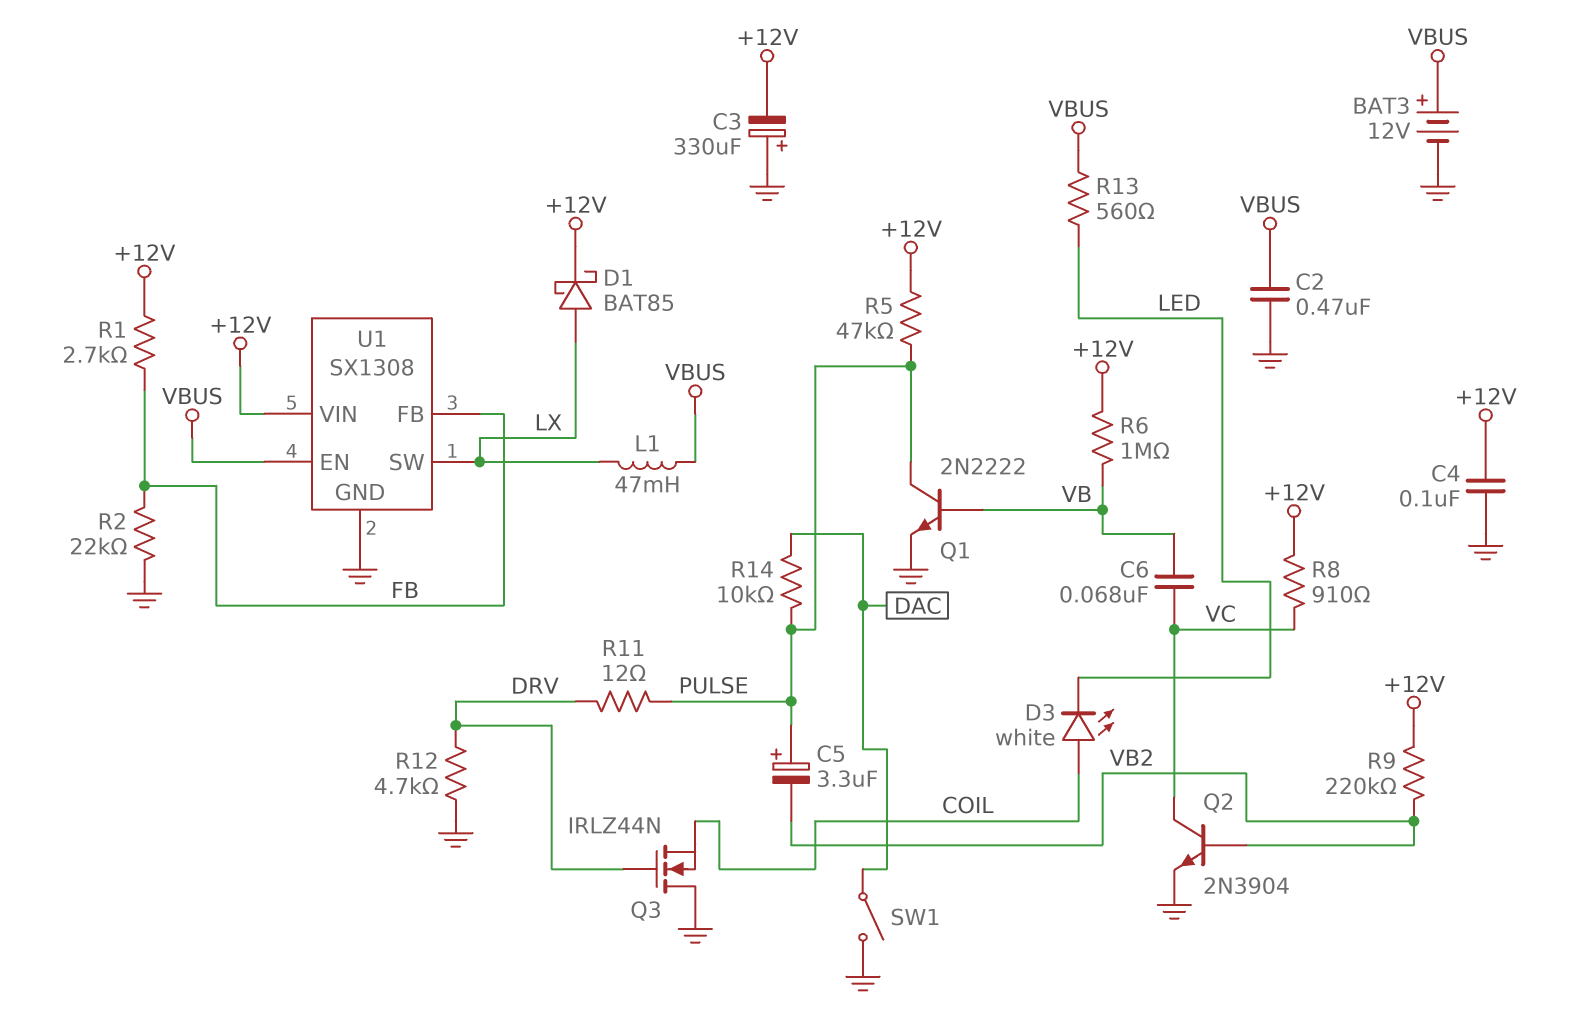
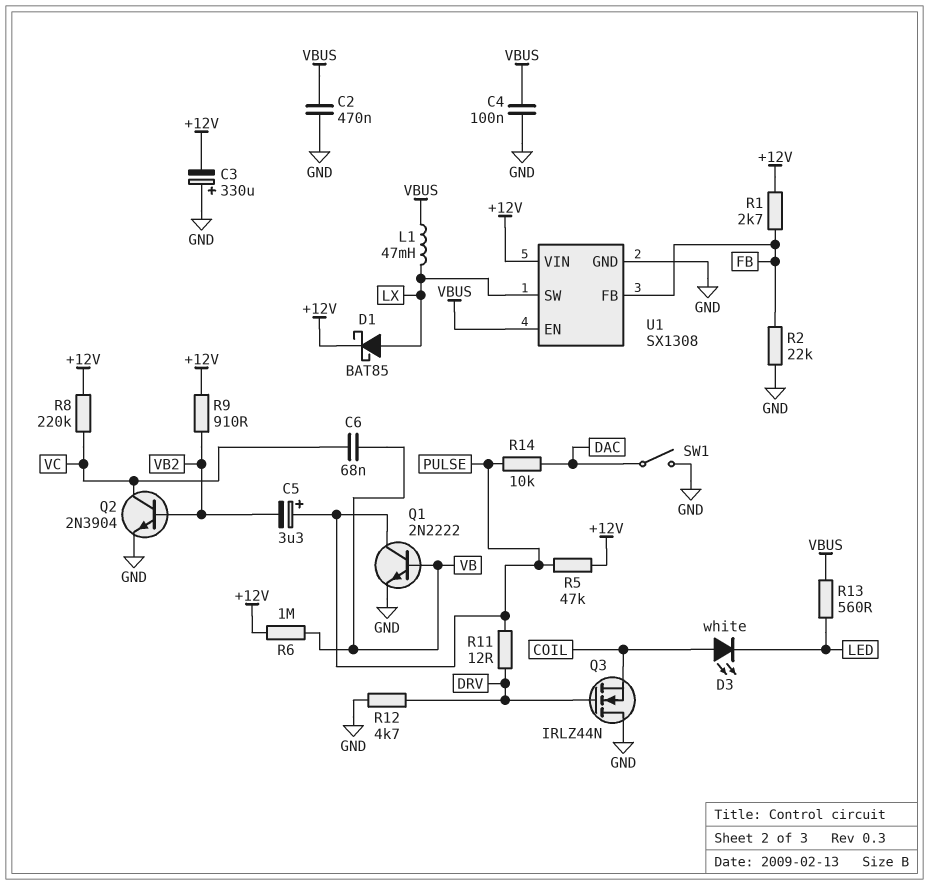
BAT3: 12V (plus VBUS, minus GND) -> none
C4: 100nF (+12V, GND) -> 100nF (GND, VBUS)
R8: 910 (+12V, VC) -> 220k (+12V, VC)
R9: 220k (+12V, VB2) -> 910 (+12V, VB2)

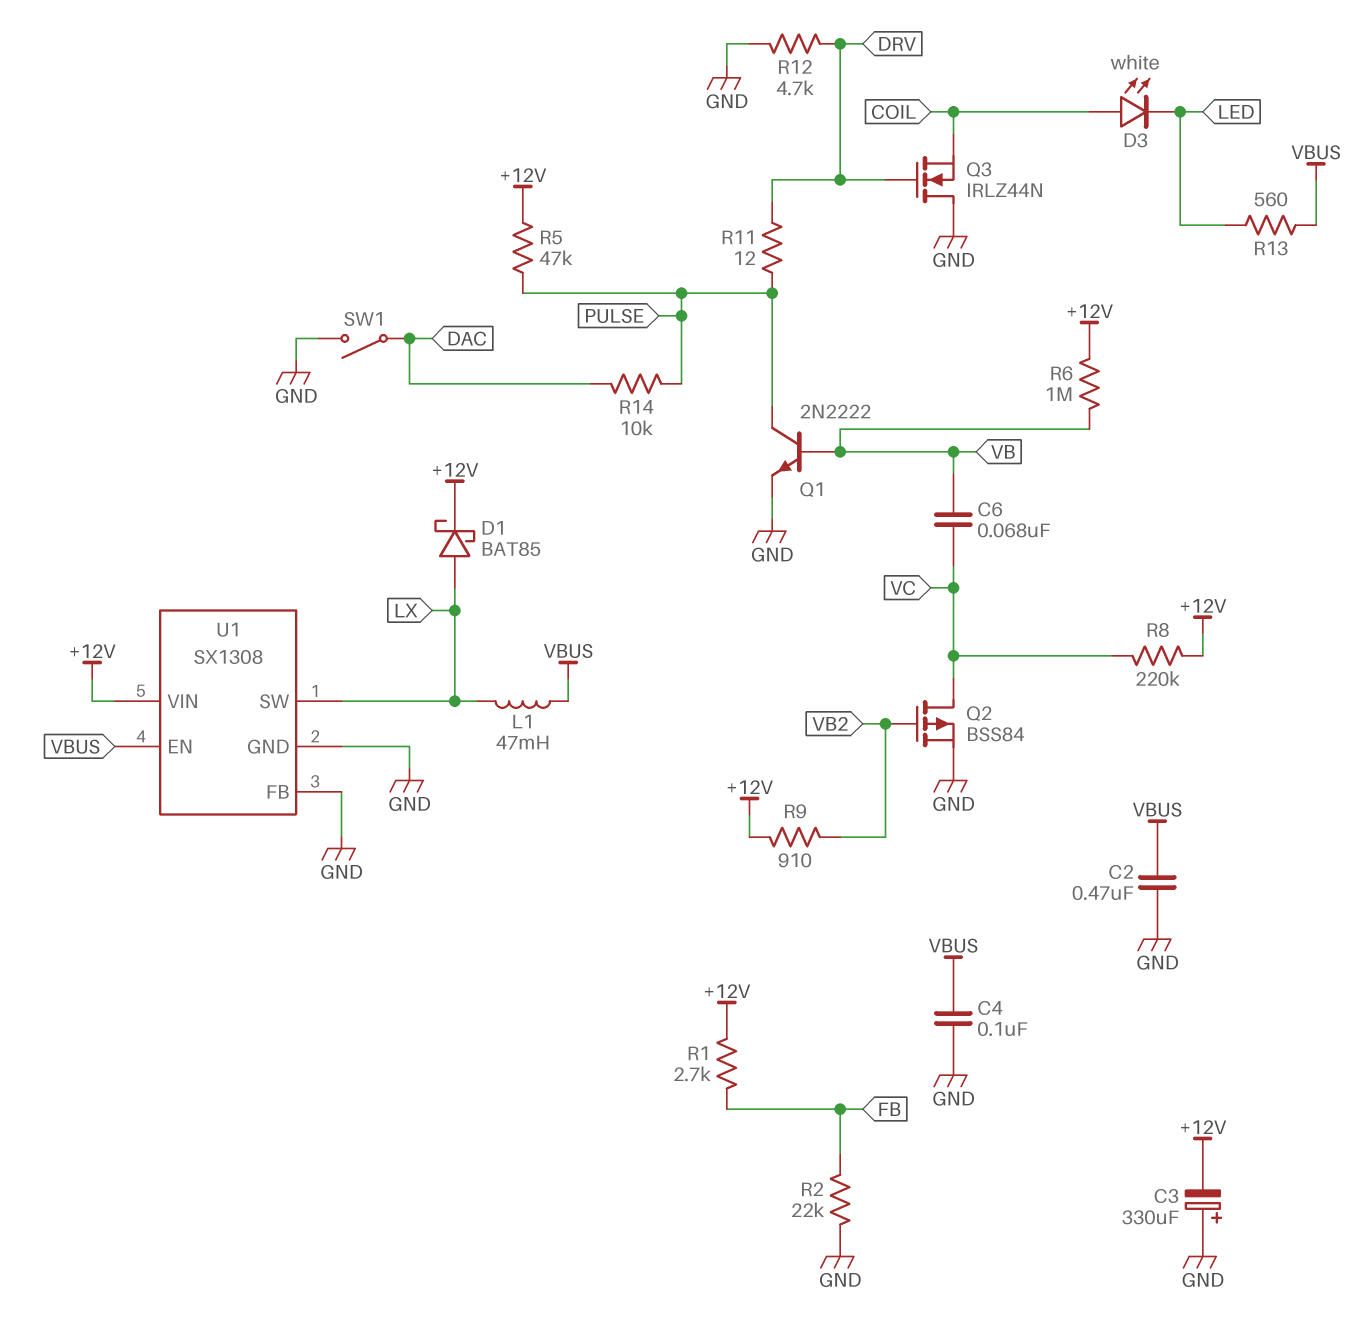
C5: 3.3uF (plus PULSE, minus VB2) -> none
Q2: NPN 2N3904 (B VB2, C VC, E GND) -> PMOS BSS84 (G VB2, D VC, S GND)
U1 pin FB: FB -> GND

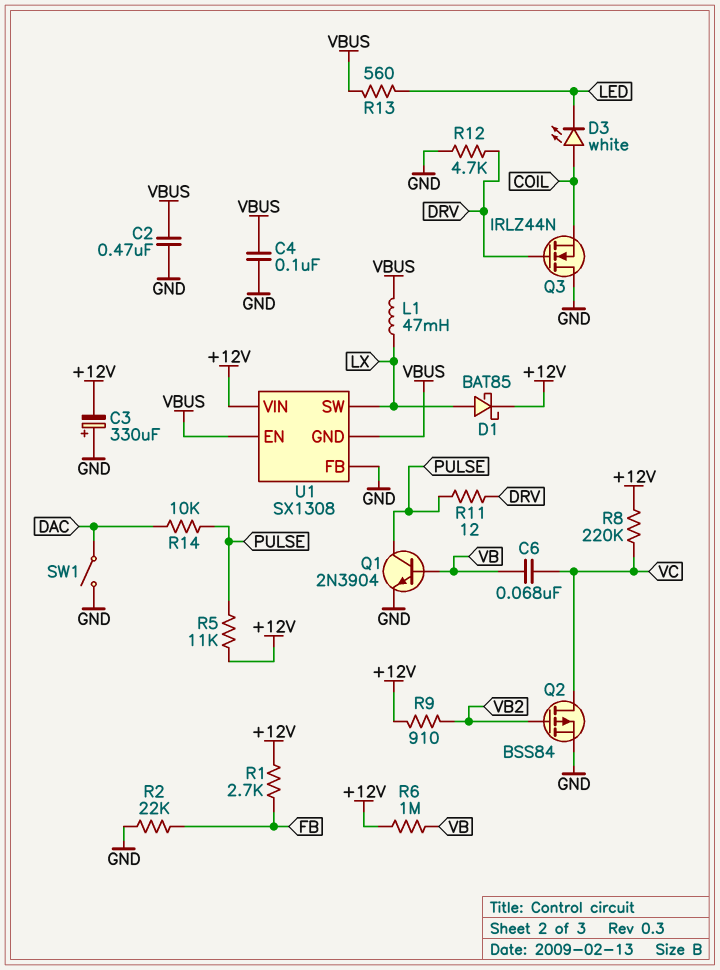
Q1: NPN 2N2222 (B VB, C PULSE, E GND) -> NPN 2N3904 (B VB, C PULSE, E GND)
R5: 47k (+12V, PULSE) -> 11k (+12V, PULSE)
U1 pin GND: GND -> VBUS

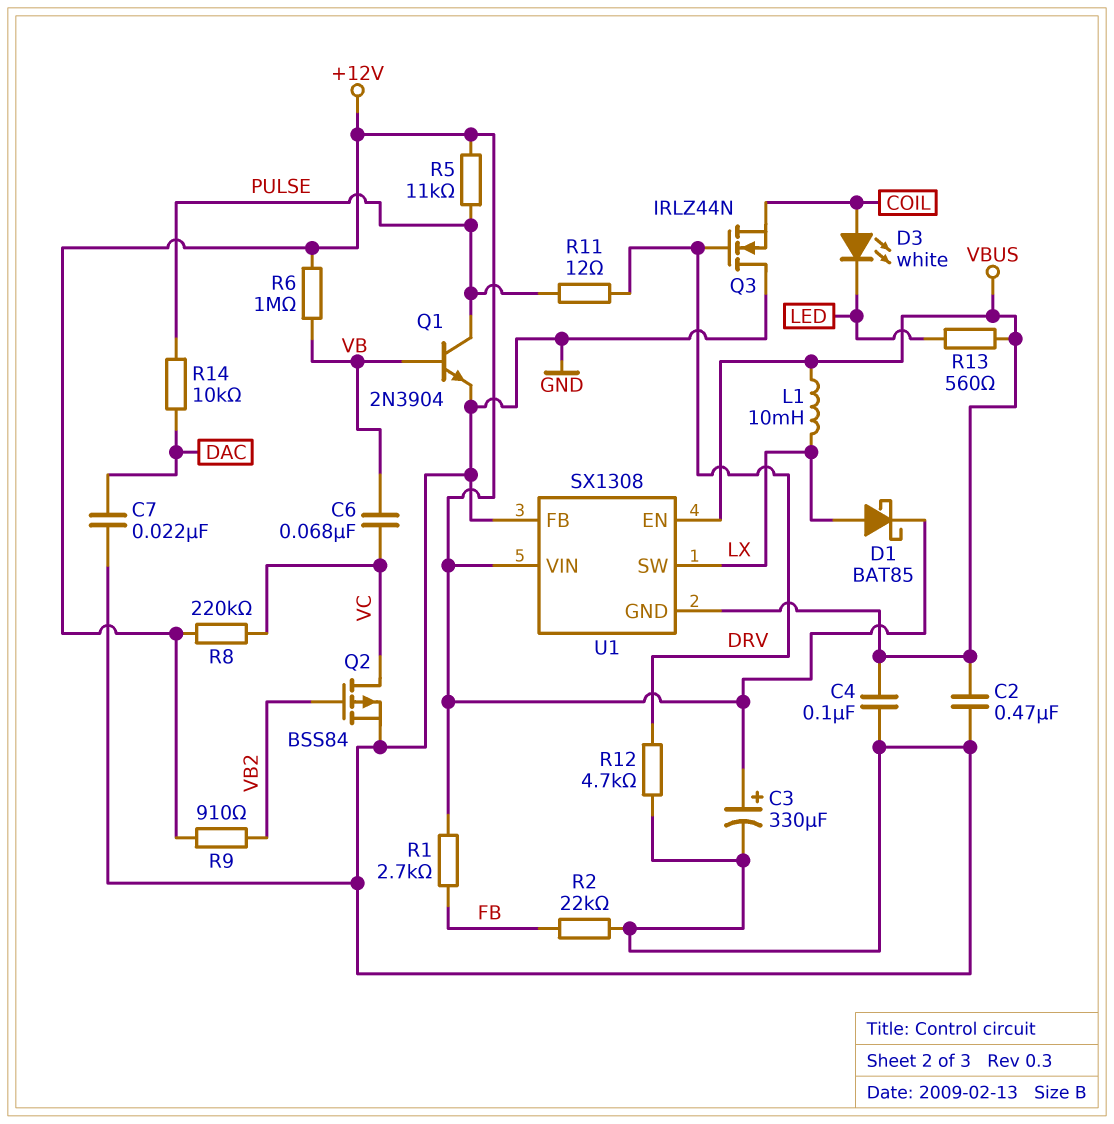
C3: 330uF (plus GND, minus +12V) -> 330uF (plus +12V, minus GND)
C7: none -> 22nF (DAC, GND)
L1: 47mH (LX, VBUS) -> 10mH (LX, VBUS)
SW1: switch (DAC, GND) -> none

